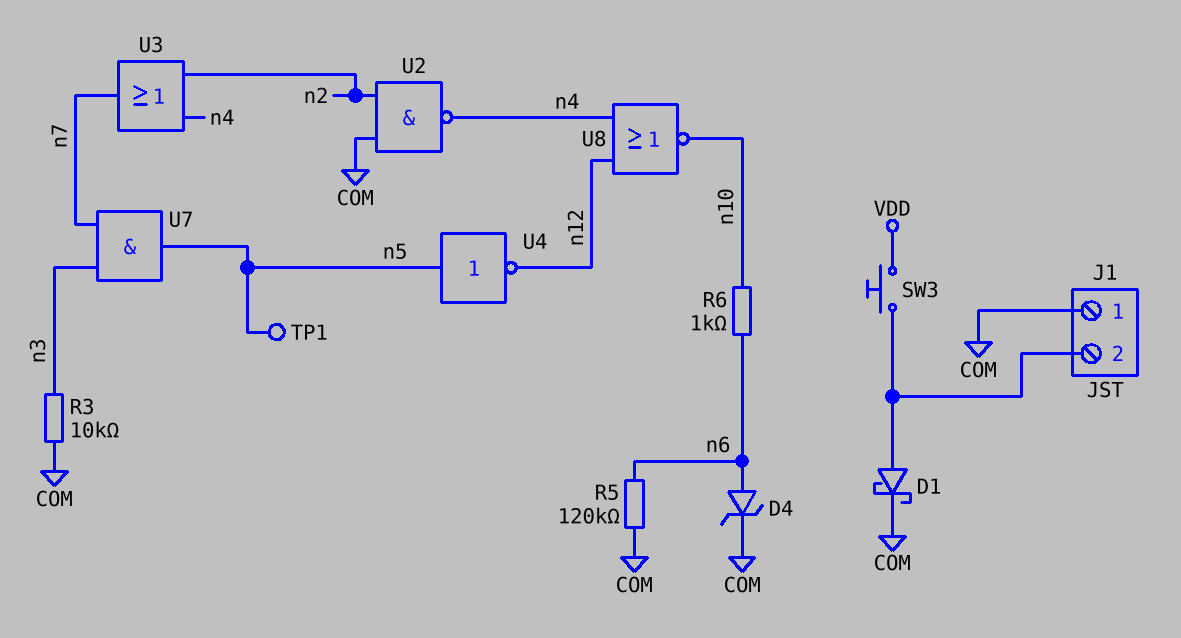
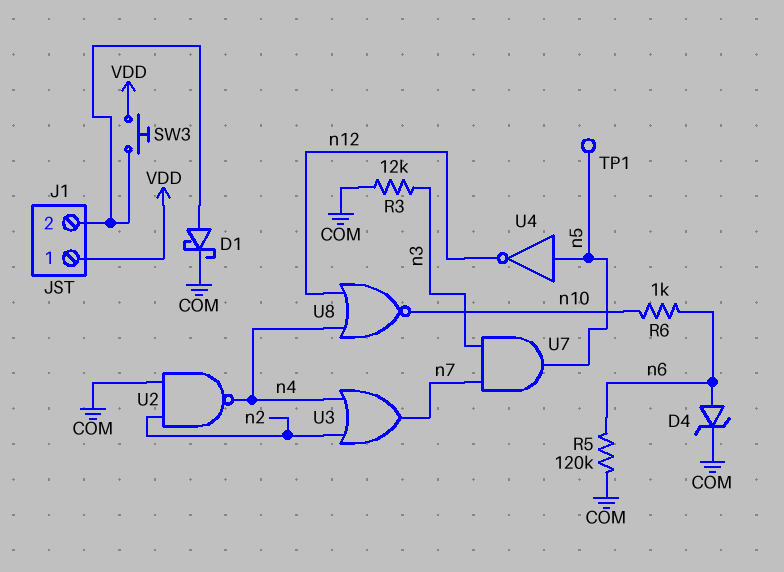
J1 pin 1: COM -> VDD
R3: 10k (COM, n3) -> 12k (COM, n3)

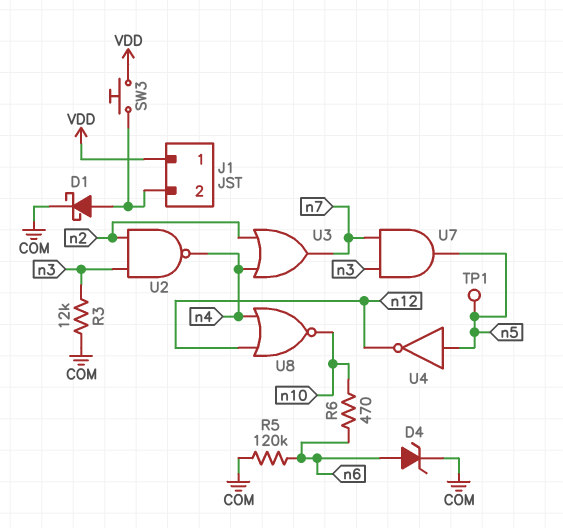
R6: 1k (n6, n10) -> 470 (n6, n10)
U2: NAND (in COM, in n2, out n4) -> NAND (in n2, in n3, out n4)

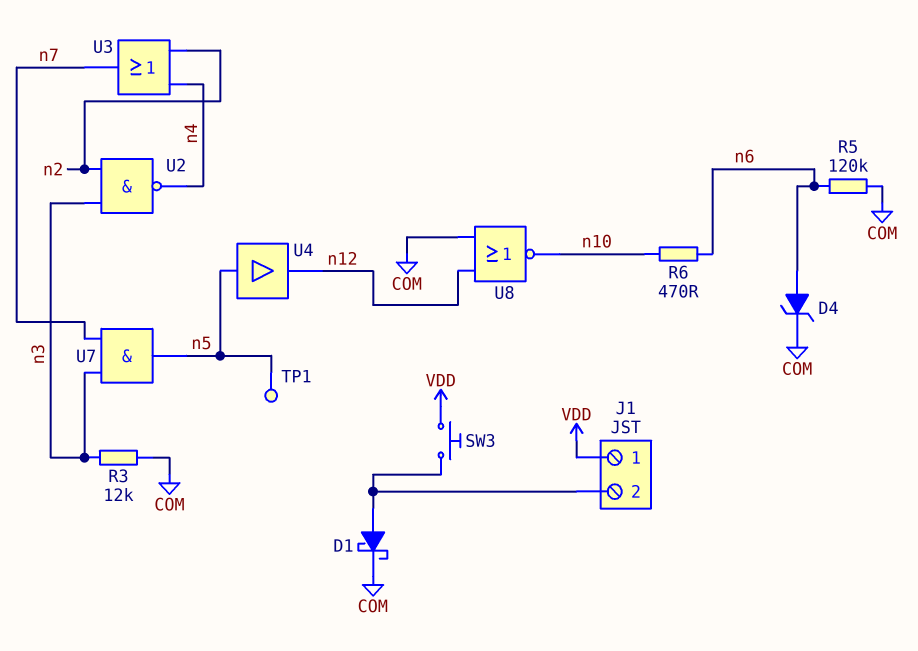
U4: NOT (in n5, out n12) -> buffer (in n5, out n12)
U8: NOR (in n4, in n12, out n10) -> NOR (in COM, in n12, out n10)

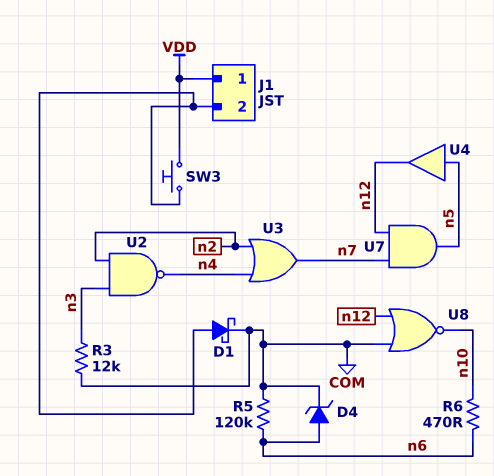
TP1: test point (n5) -> none
U7: AND (in n3, in n7, out n5) -> AND (in n7, in n12, out n5)

